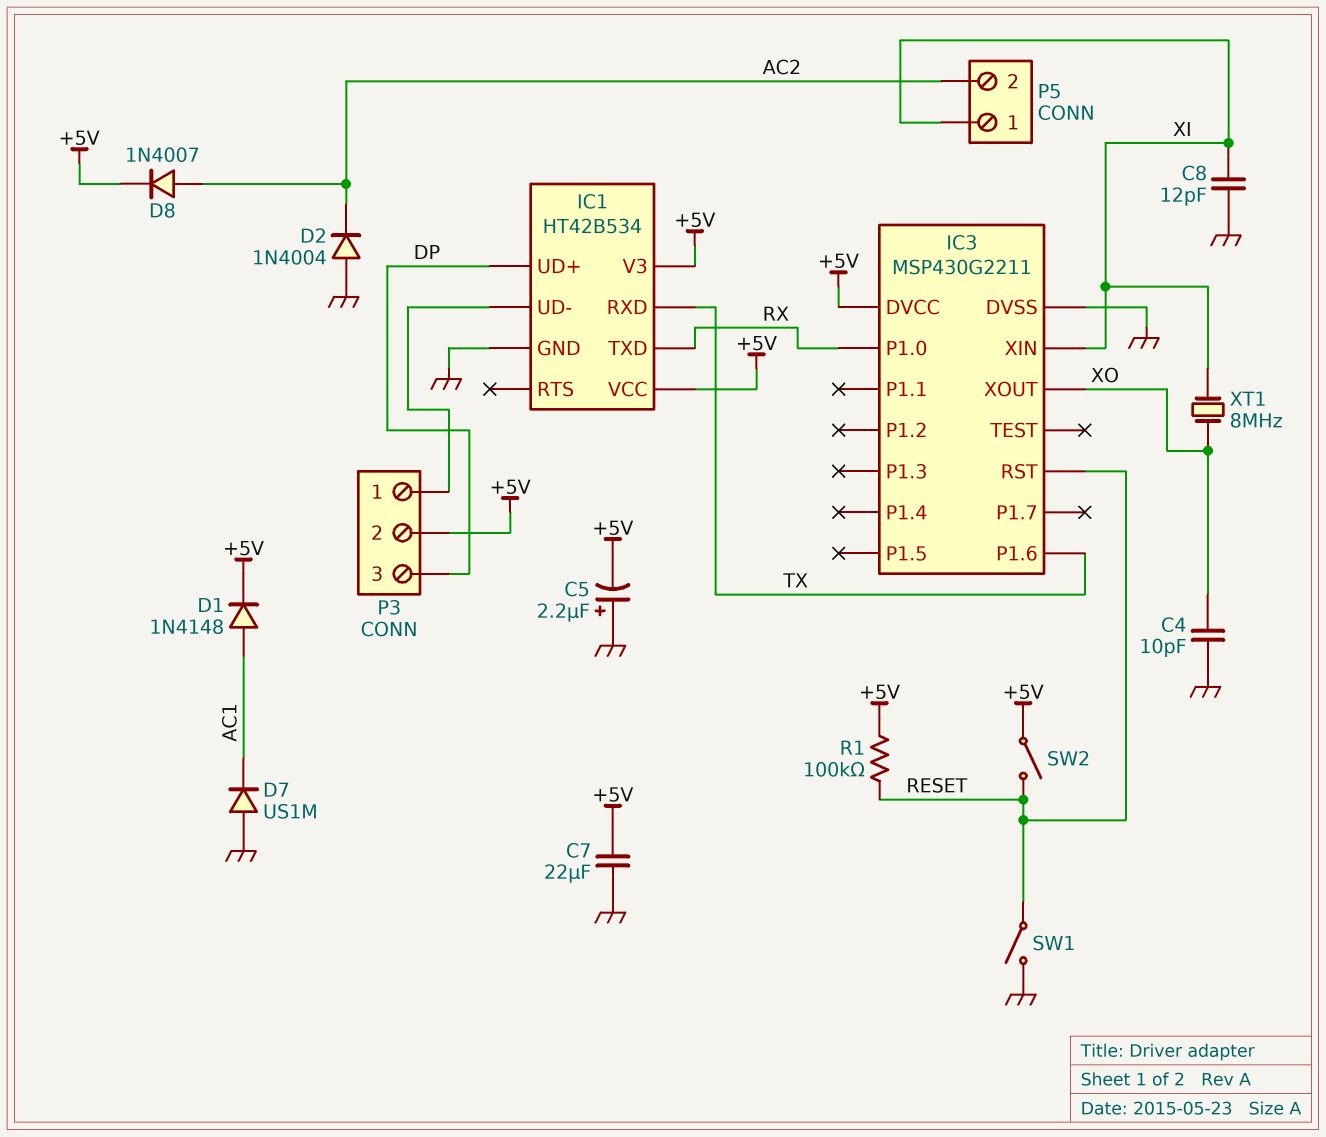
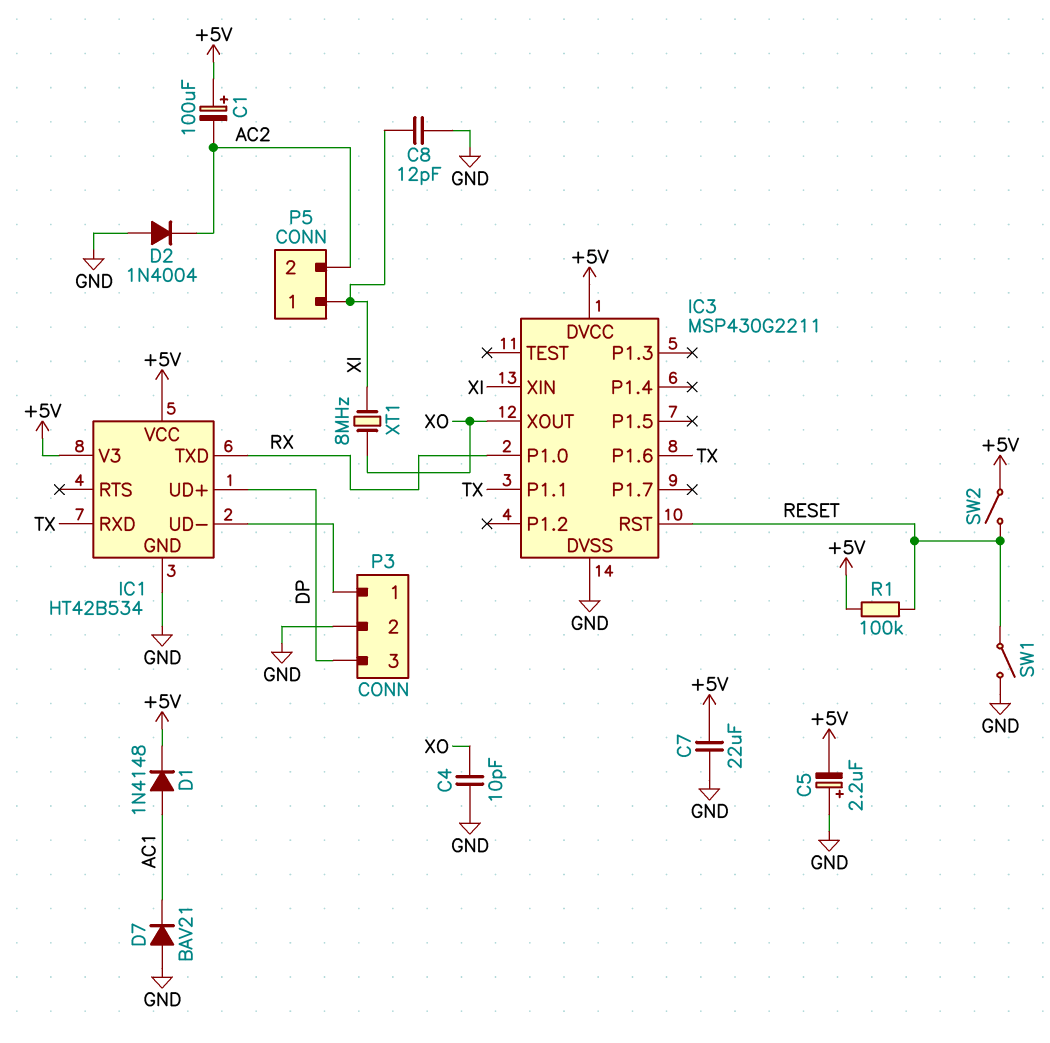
C1: none -> 100uF (plus +5V, minus AC2)
D7: diode US1M (A GND, K AC1) -> diode BAV21 (A GND, K AC1)
D8: diode 1N4007 (A AC2, K +5V) -> none
IC3 pin P1.1: none -> TX
P3 pin 2: +5V -> GND

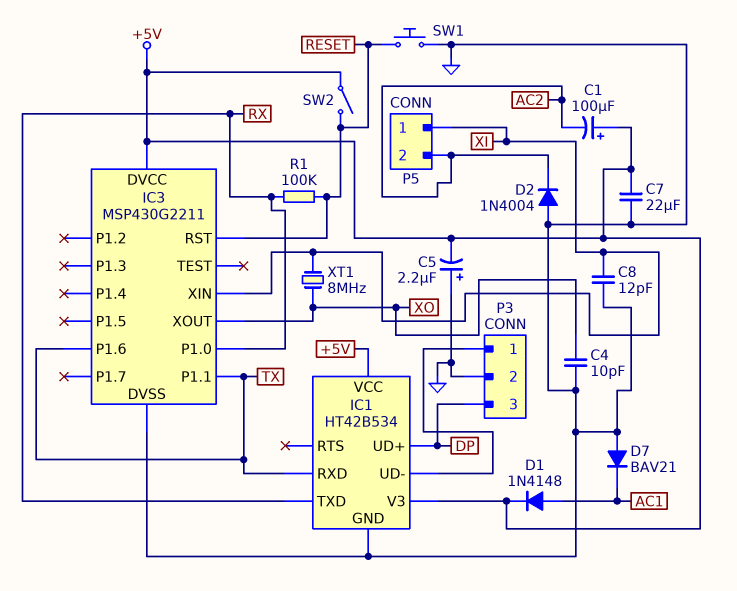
R1: 100k (+5V, RESET) -> 100k (RESET, RX)
SW1: switch (GND, RESET) -> button (GND, RESET)

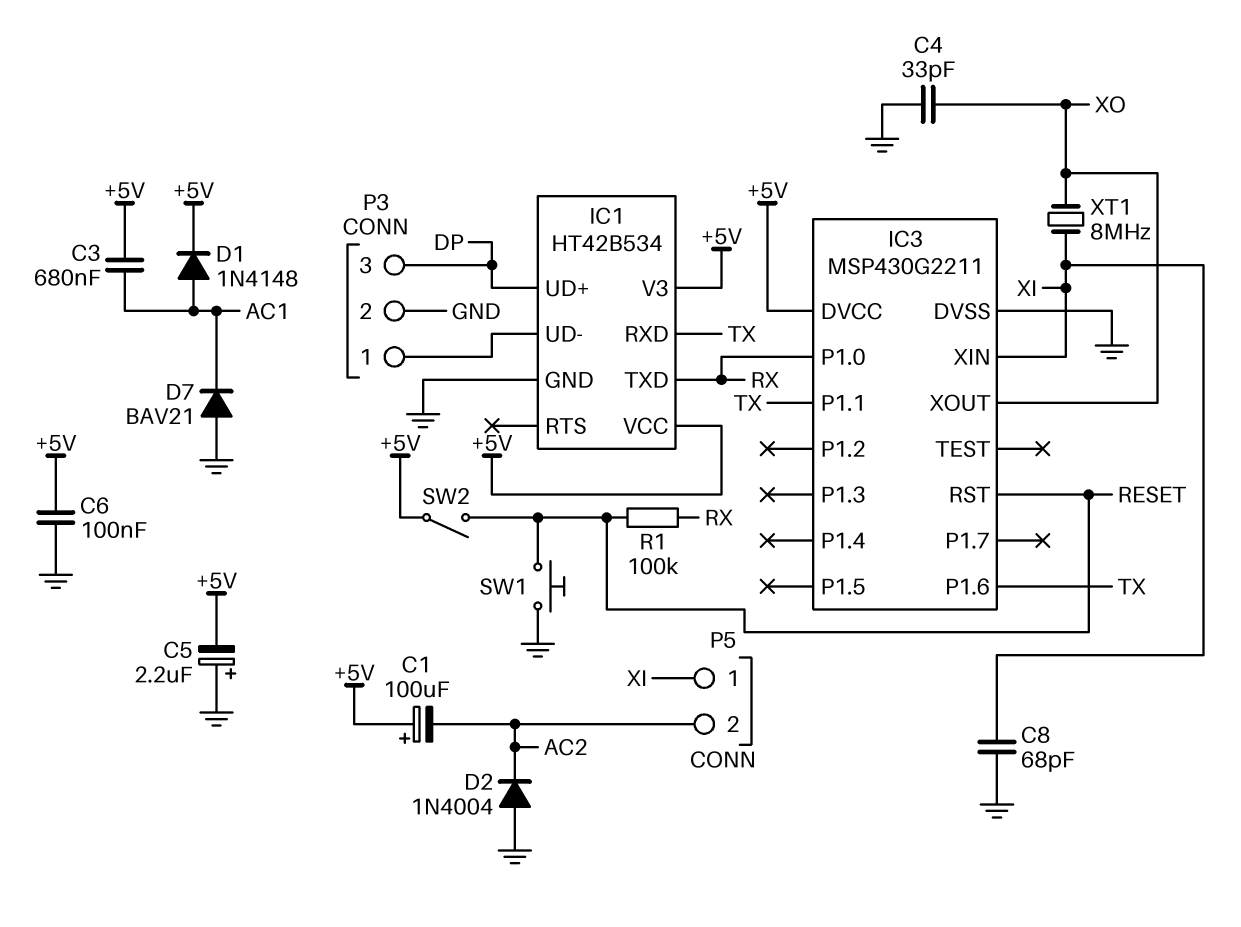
C3: none -> 680nF (+5V, AC1)
C4: 10pF (GND, XO) -> 33pF (GND, XO)
C6: none -> 100nF (+5V, GND)
C7: 22uF (+5V, GND) -> none
C8: 12pF (GND, XI) -> 68pF (GND, XI)

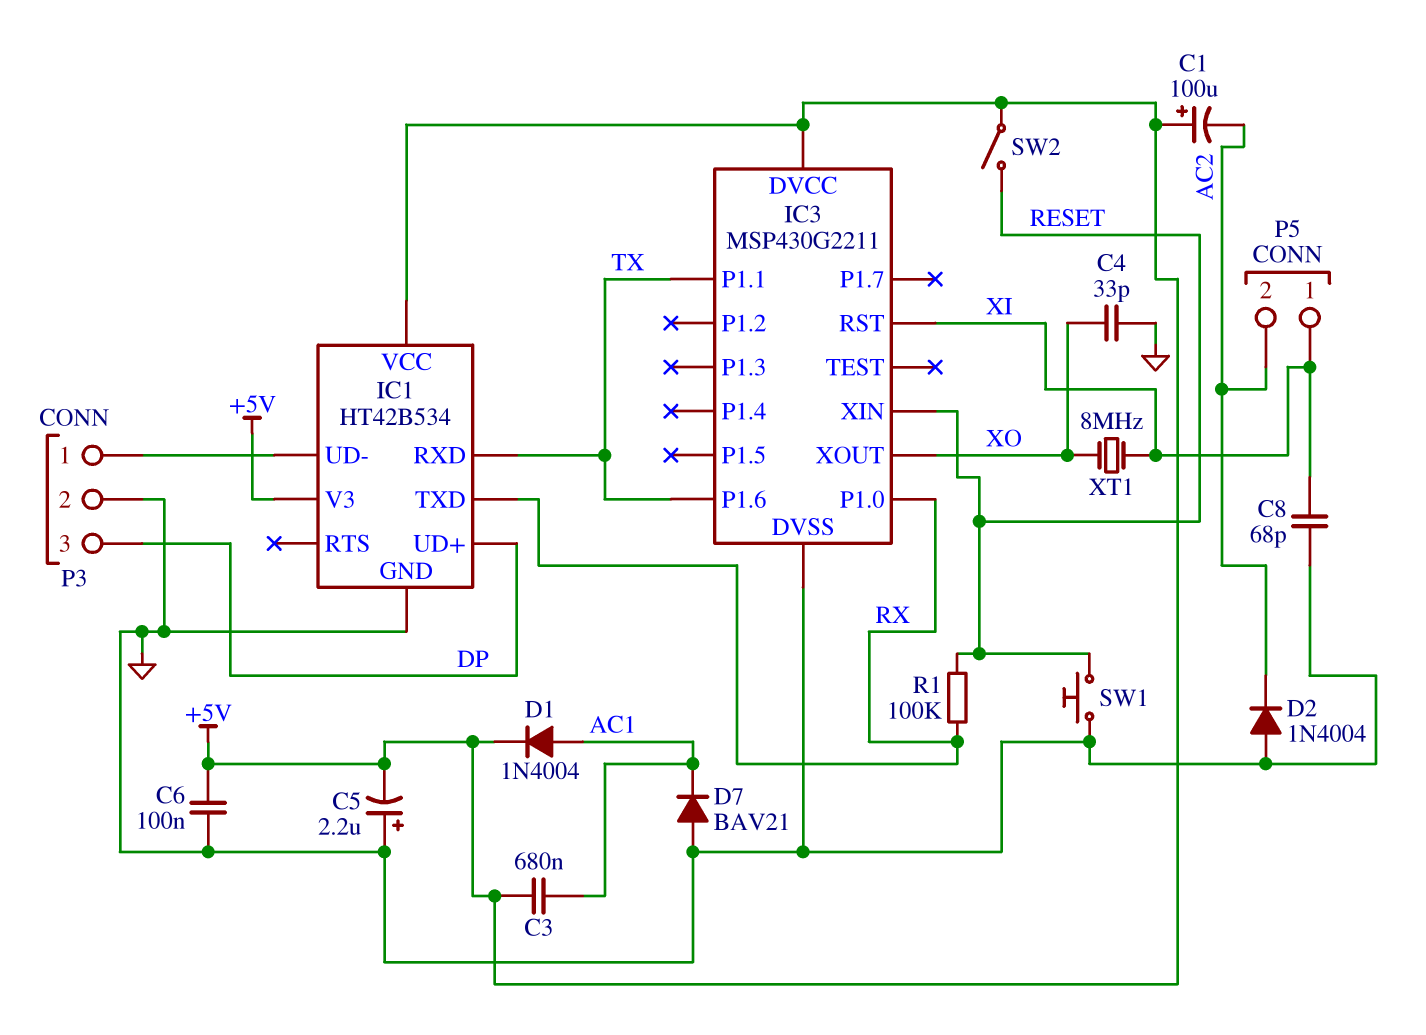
D1: diode 1N4148 (A AC1, K +5V) -> diode 1N4004 (A AC1, K +5V)
IC3 pin RST: RESET -> XI
IC3 pin XIN: XI -> RESET

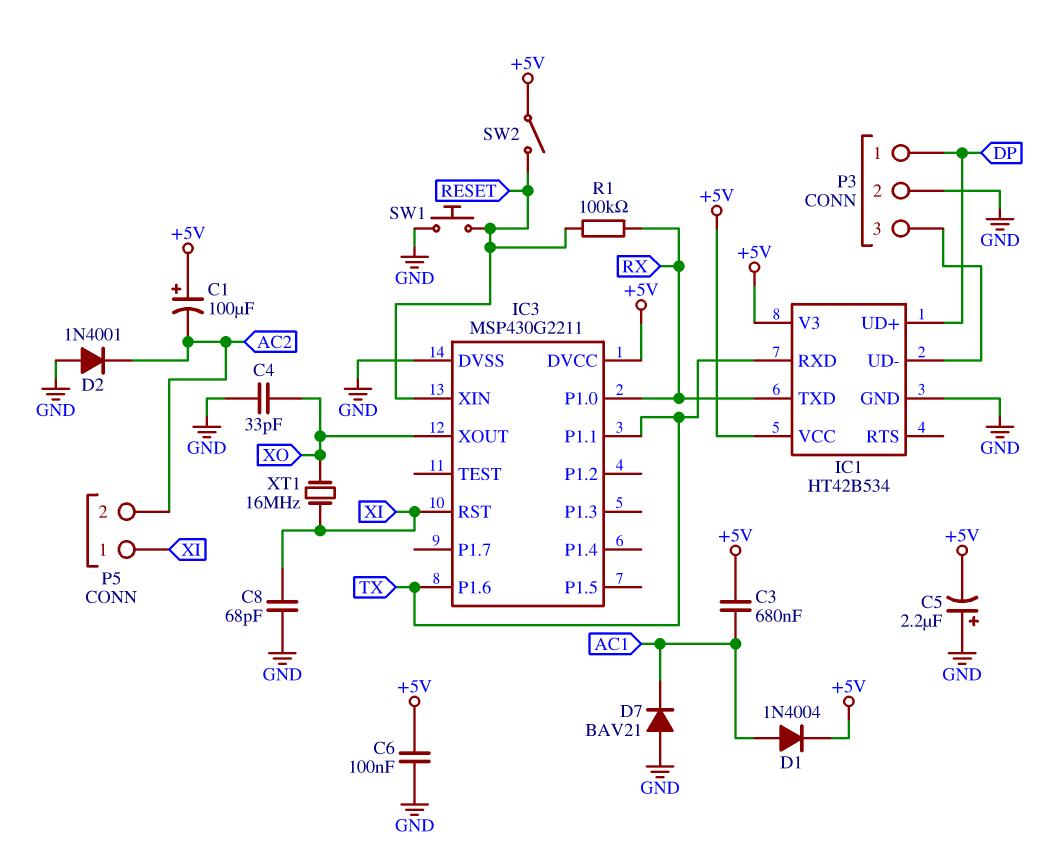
D2: diode 1N4004 (A GND, K AC2) -> diode 1N4001 (A GND, K AC2)
P3 pin 1: IC1/UD- -> DP
P3 pin 3: DP -> IC1/UD-
XT1: 8MHz (XI, XO) -> 16MHz (XI, XO)

